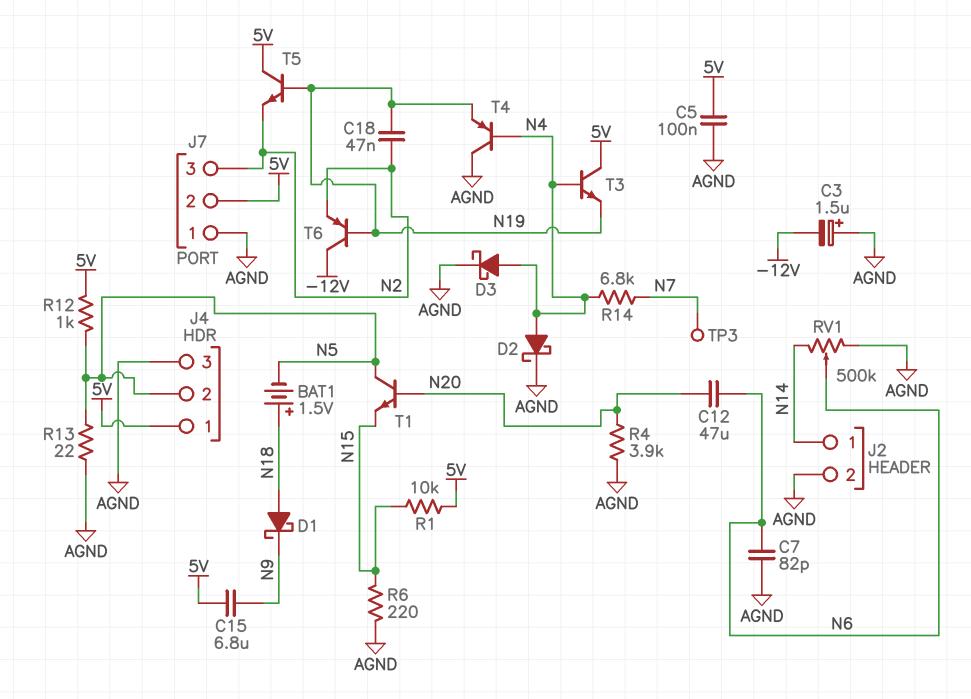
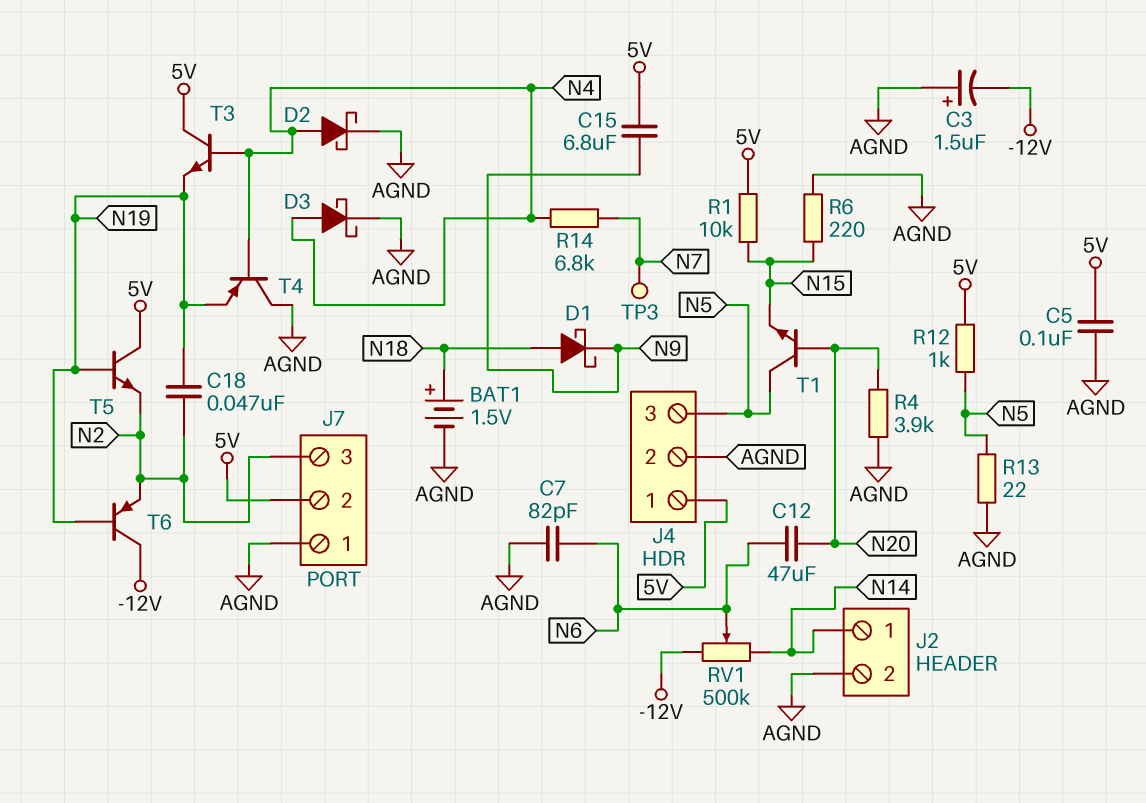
BAT1: 1.5V (plus N18, minus N5) -> 1.5V (plus N18, minus AGND)
J4 pin 2: N5 -> AGND
J4 pin 3: AGND -> N5
RV1: 500k (AGND, N14, wiper N6) -> 500k (-12V, N14, wiper N6)

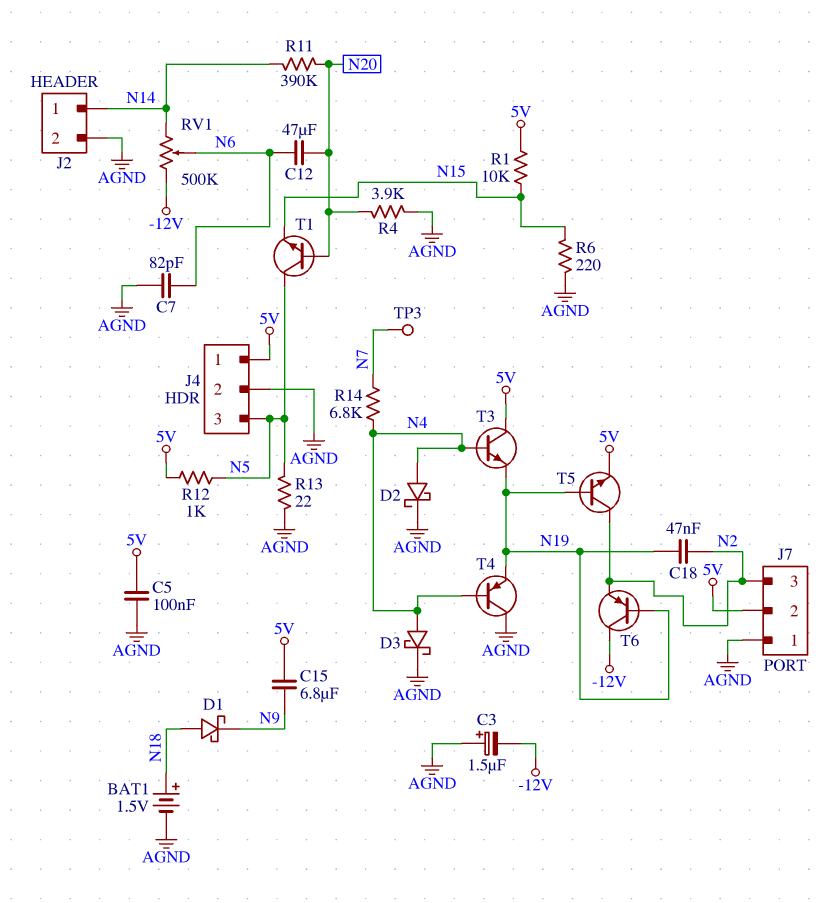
R11: none -> 390k (N14, N20)
T5: NPN (B N19, C 5V, E N2) -> NPN (B N19, C N2, E 5V)

